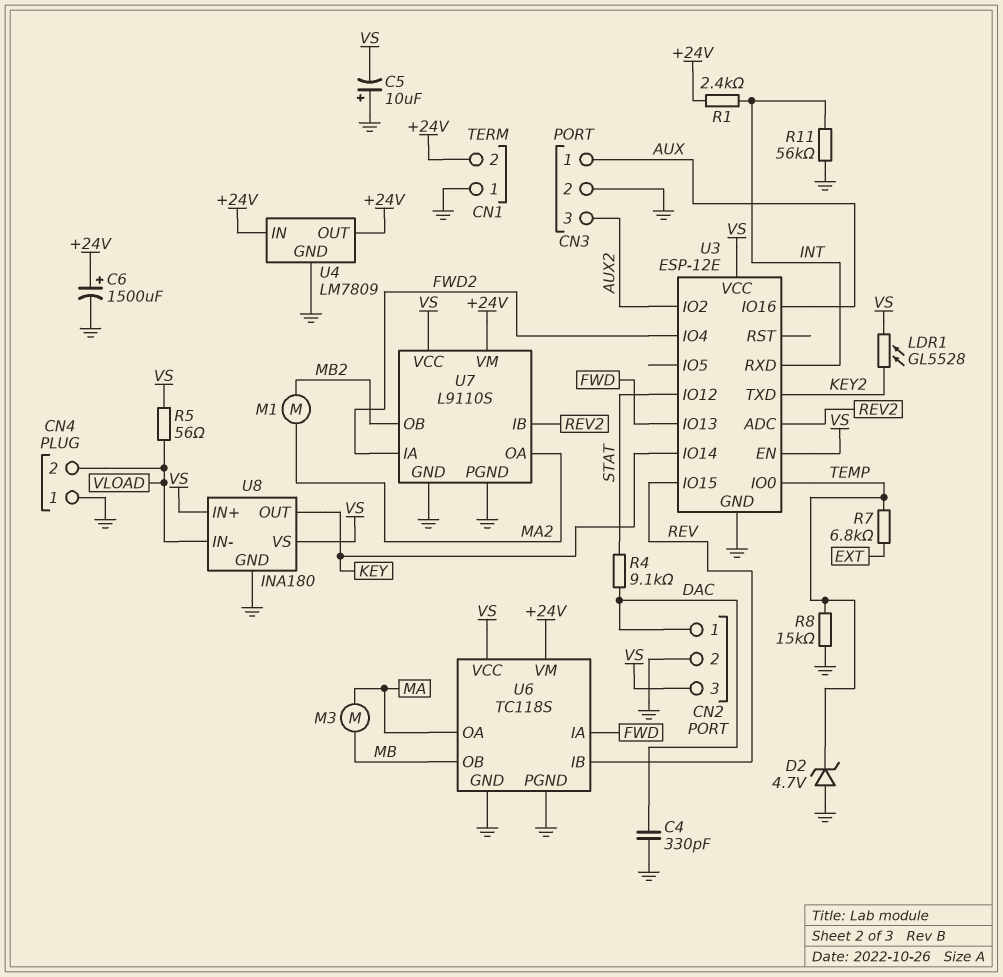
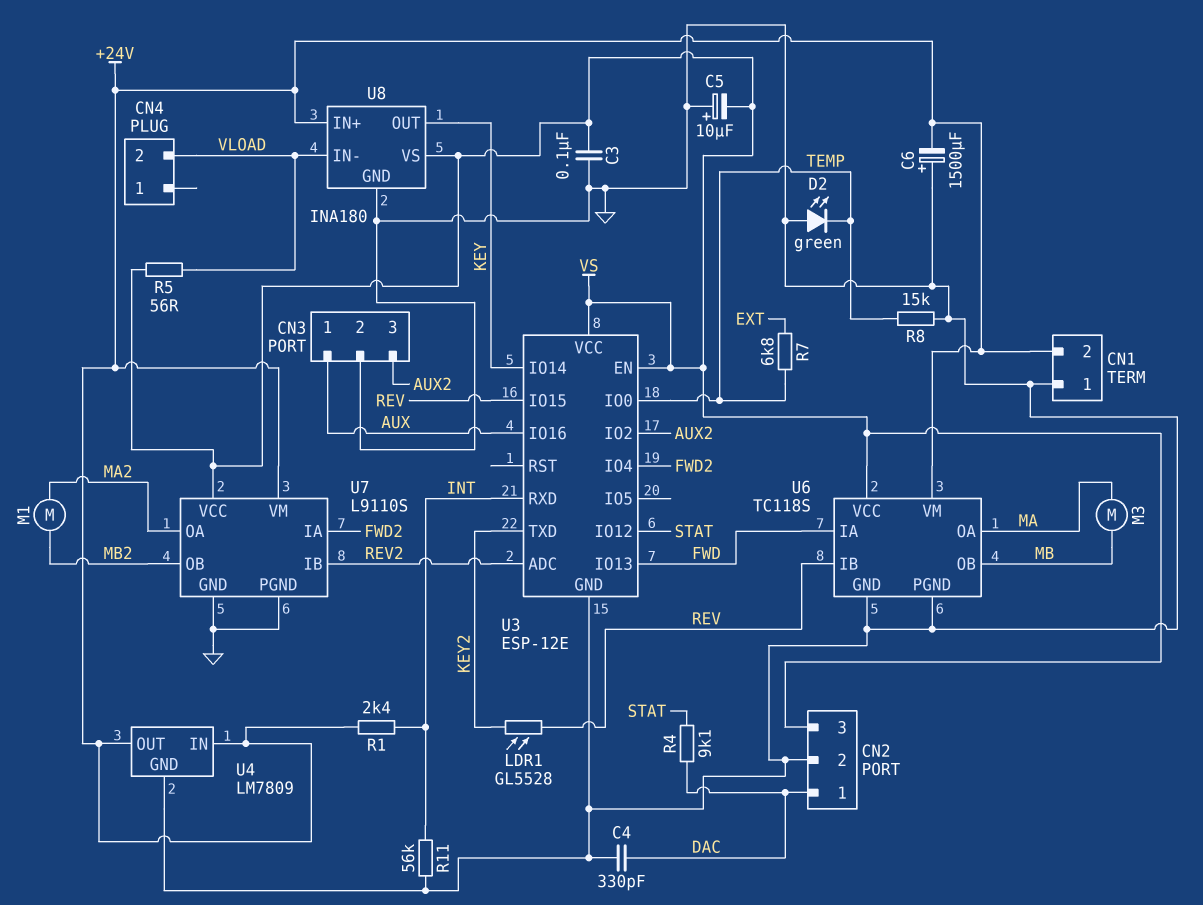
C3: none -> 100nF (GND, VS)
C6: 1500uF (plus +24V, minus GND) -> 1500uF (plus GND, minus +24V)
CN4 pin 1: GND -> none
D2: zener 4.7V (A GND, K TEMP) -> LED green (A GND, K TEMP)
LDR1: GL5528 (KEY2, VS) -> GL5528 (KEY2, REV)
U8 pin IN+: VS -> +24V

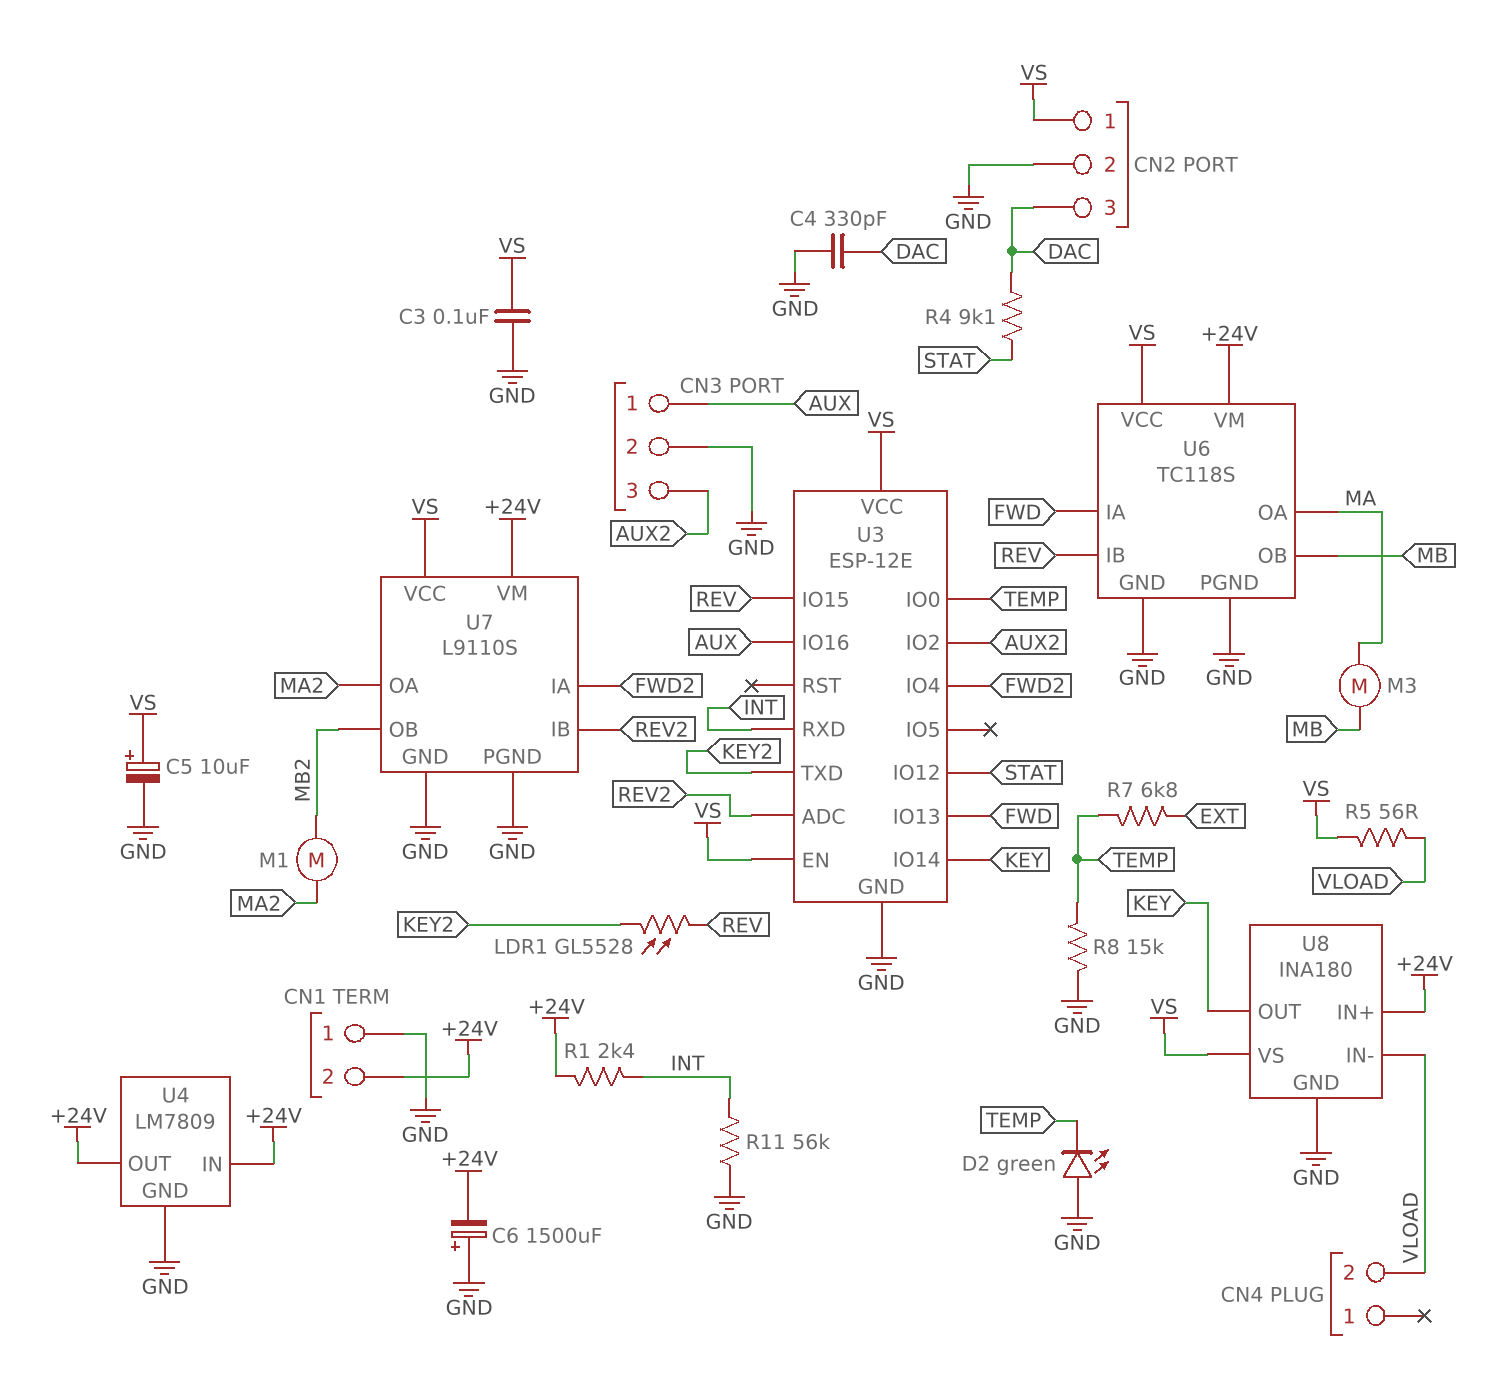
C5: 10uF (plus GND, minus VS) -> 10uF (plus VS, minus GND)
CN2 pin 1: DAC -> VS
CN2 pin 3: VS -> DAC

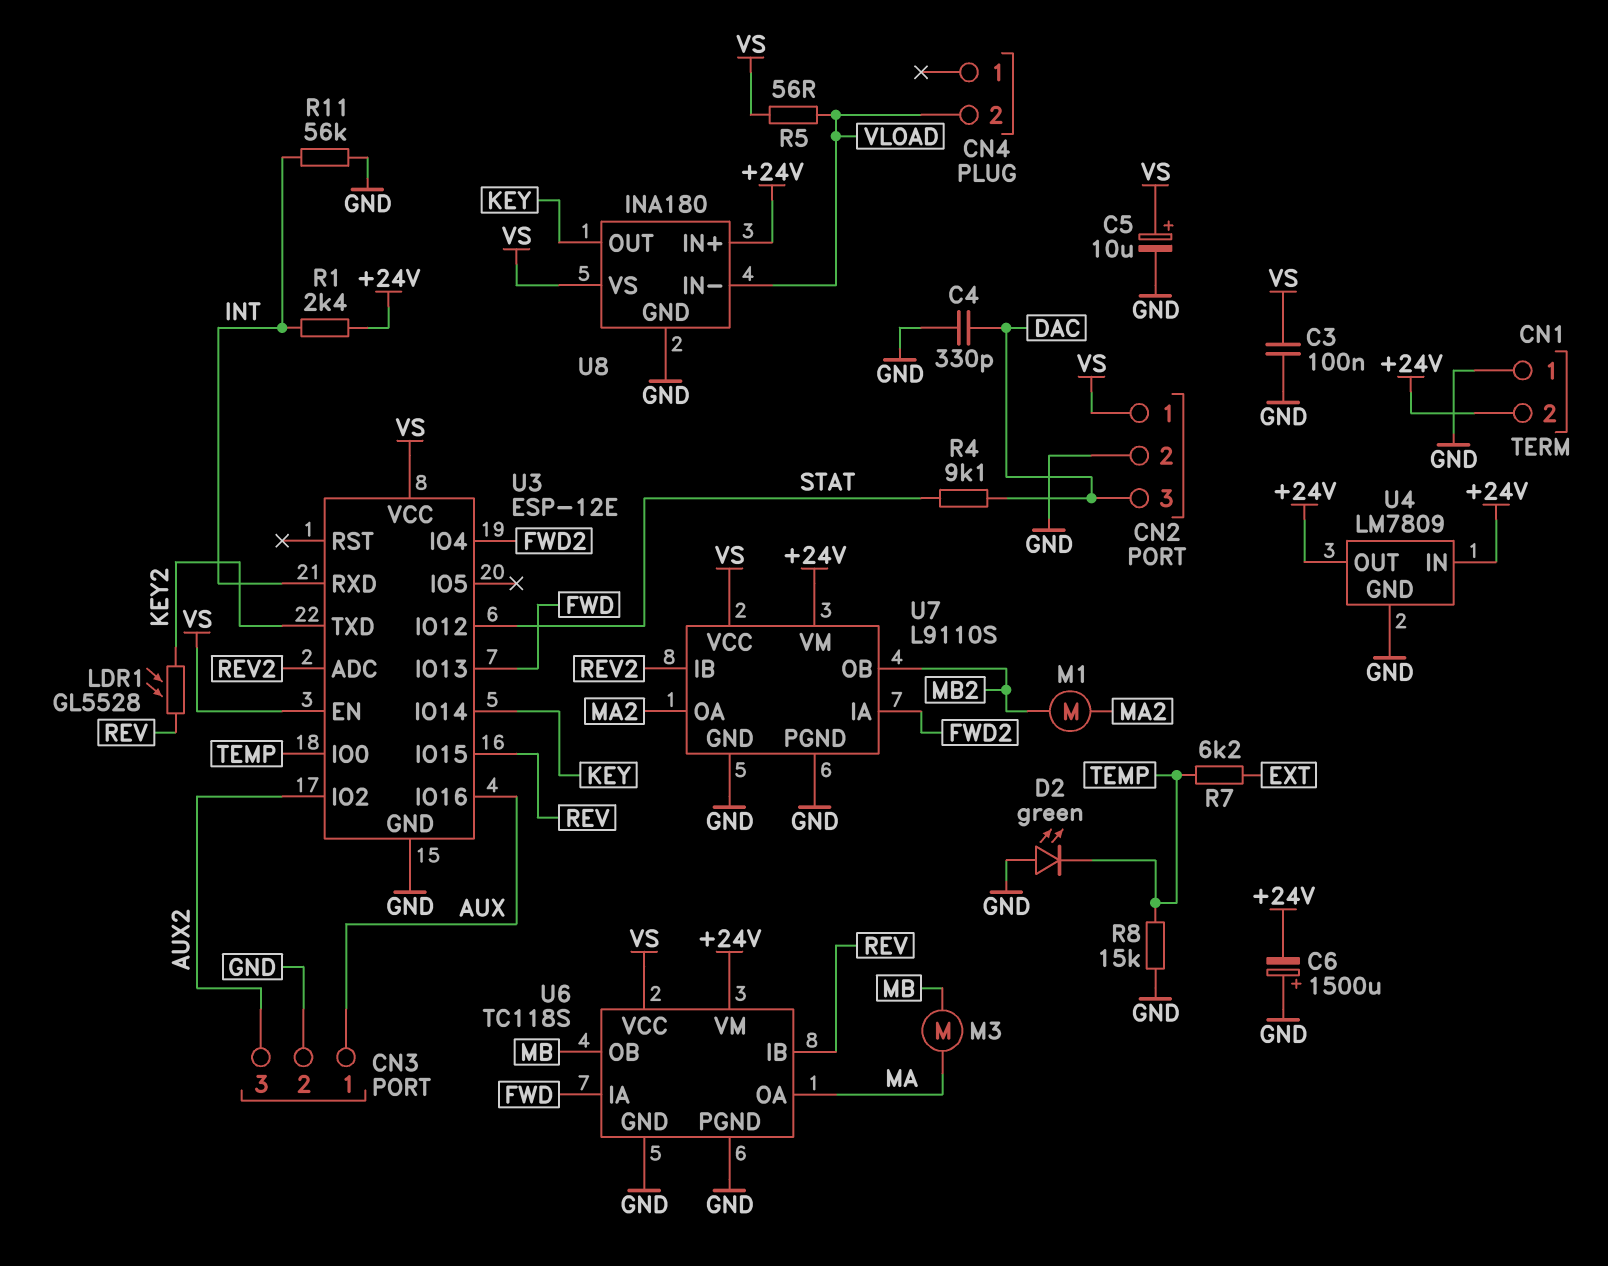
R7: 6.8k (EXT, TEMP) -> 6.2k (EXT, TEMP)

